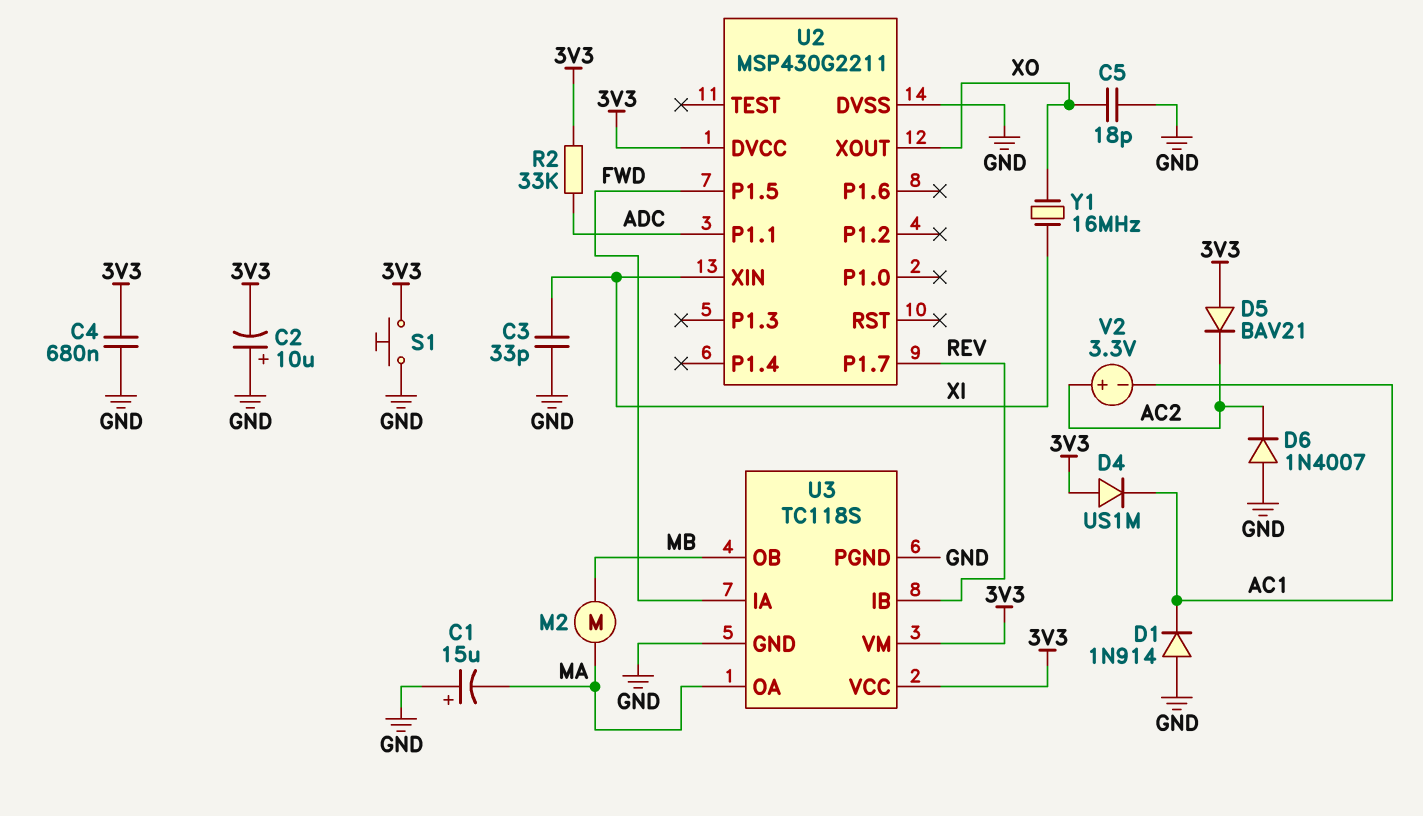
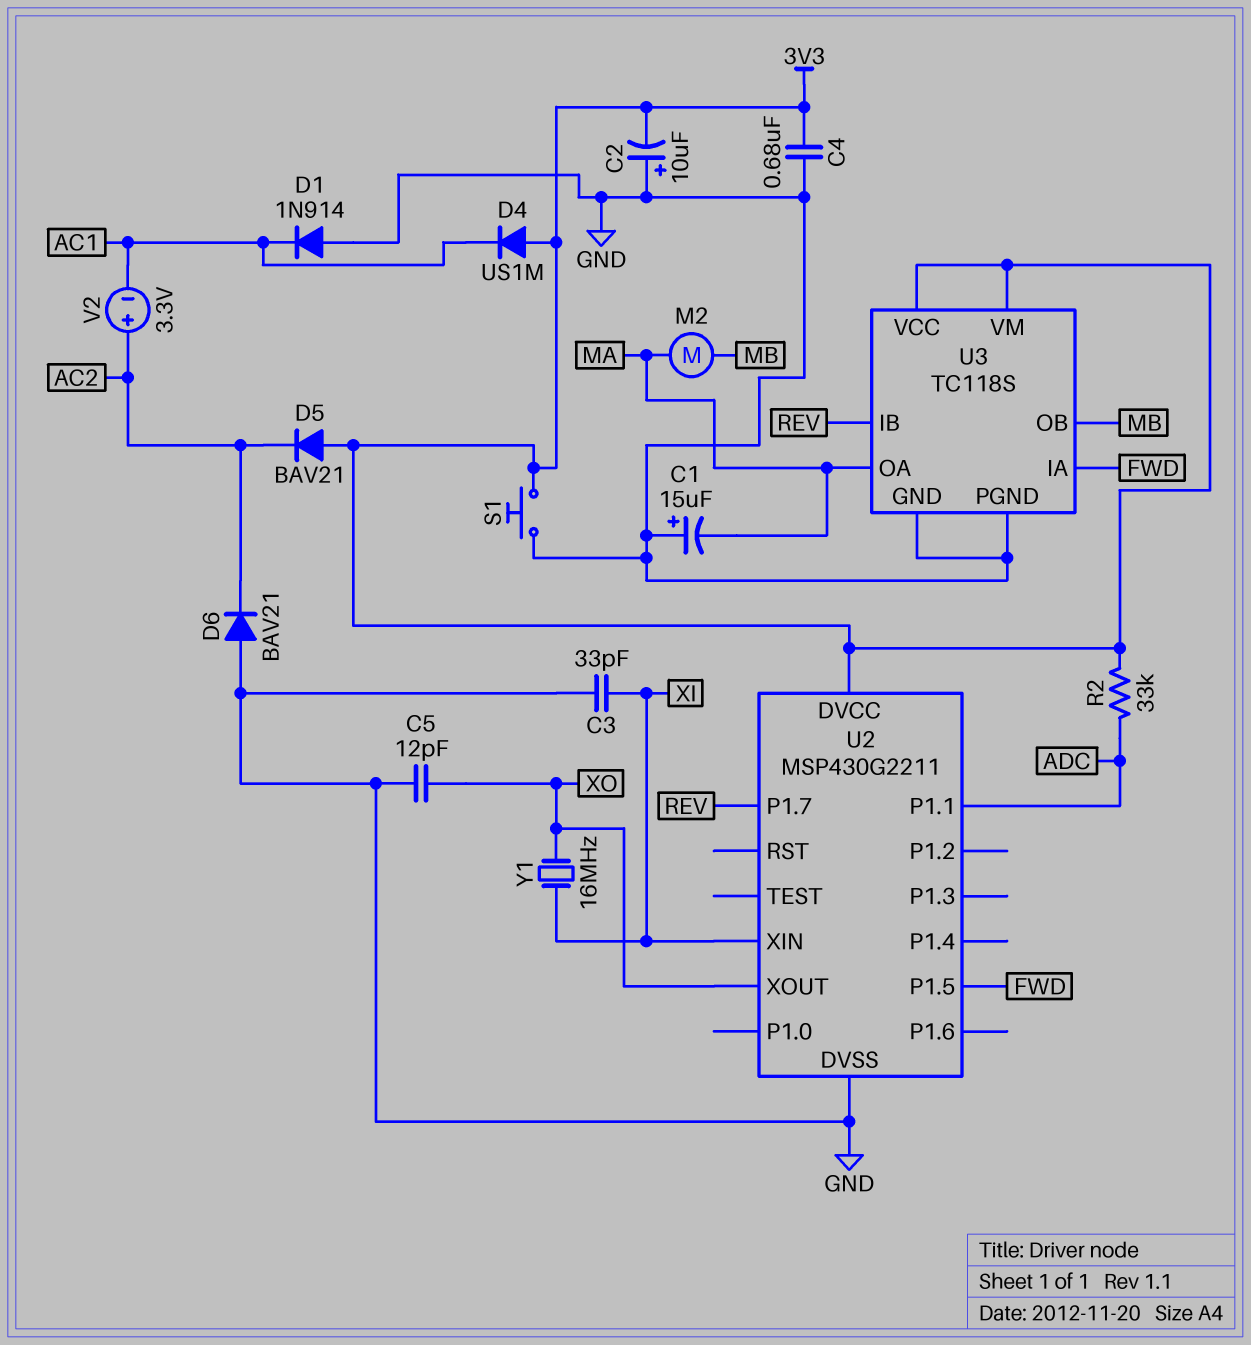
C5: 18pF (GND, XO) -> 12pF (GND, XO)
D6: diode 1N4007 (A GND, K AC2) -> diode BAV21 (A GND, K AC2)

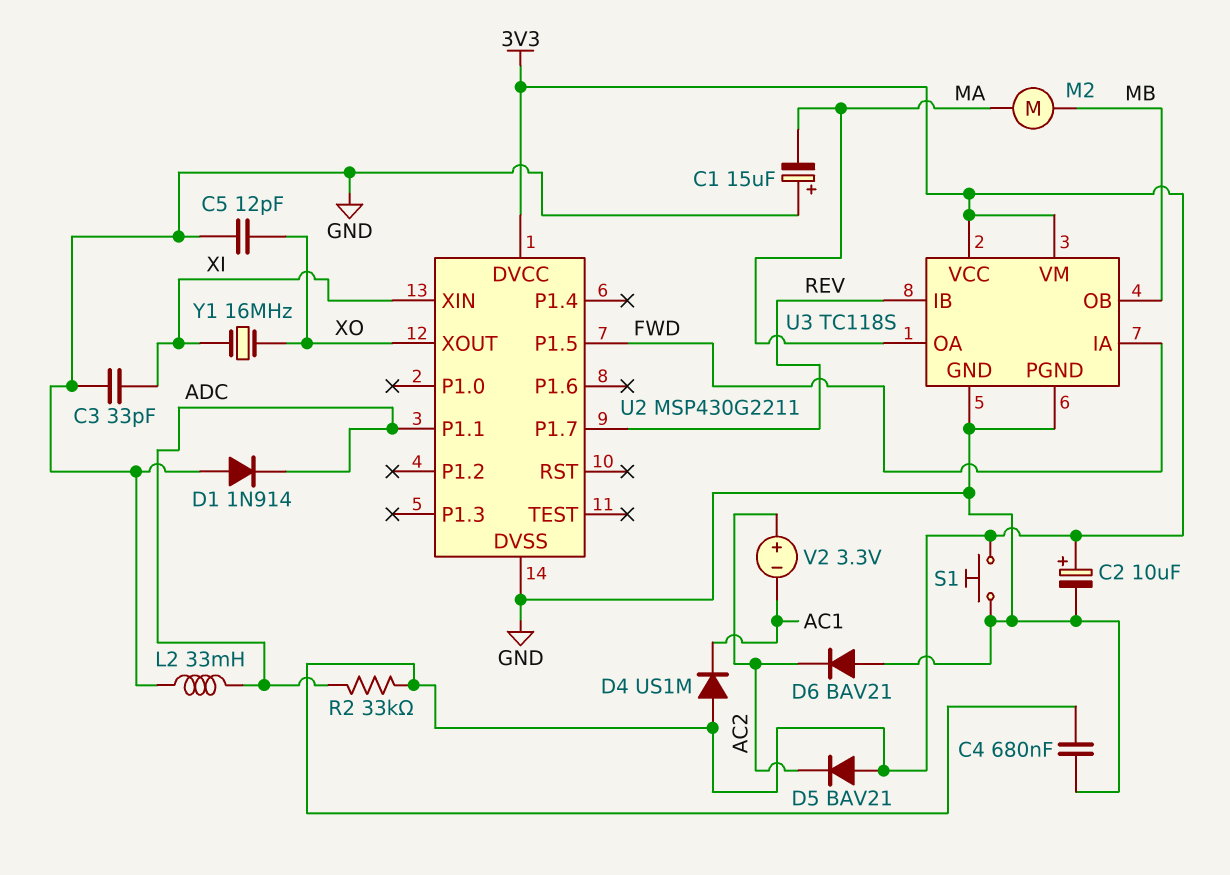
C2: 10uF (plus GND, minus 3V3) -> 10uF (plus 3V3, minus GND)
D1: diode 1N914 (A GND, K AC1) -> diode 1N914 (A GND, K ADC)
L2: none -> 33mH (ADC, GND)

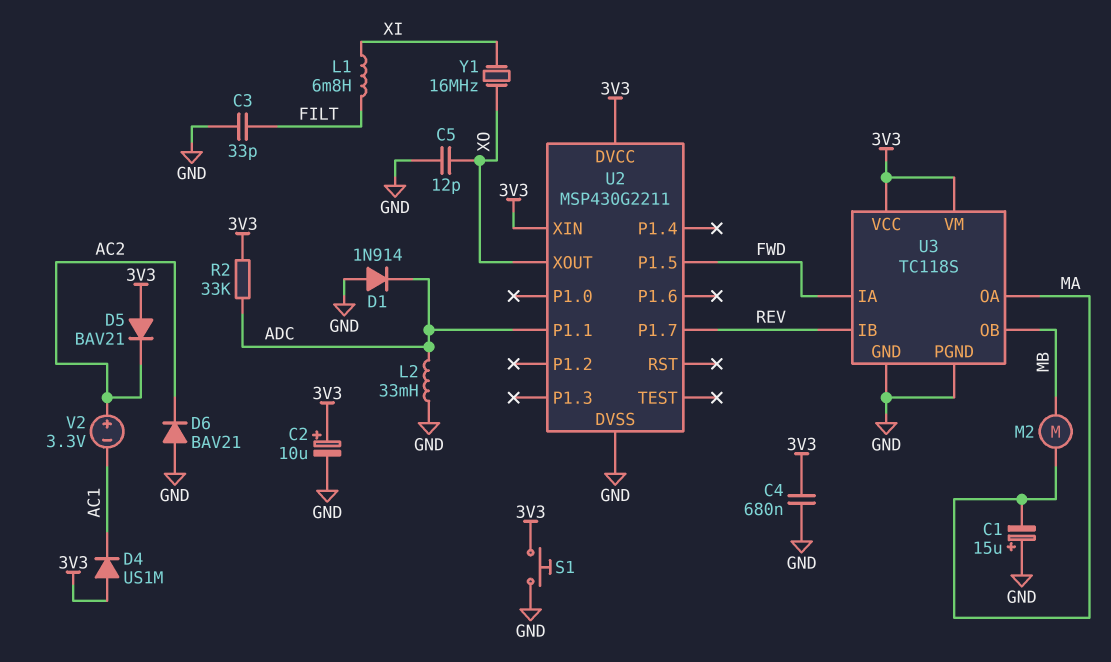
C3: 33pF (GND, XI) -> 33pF (FILT, GND)
L1: none -> 6.8mH (FILT, XI)
U2 pin XIN: XI -> 3V3

